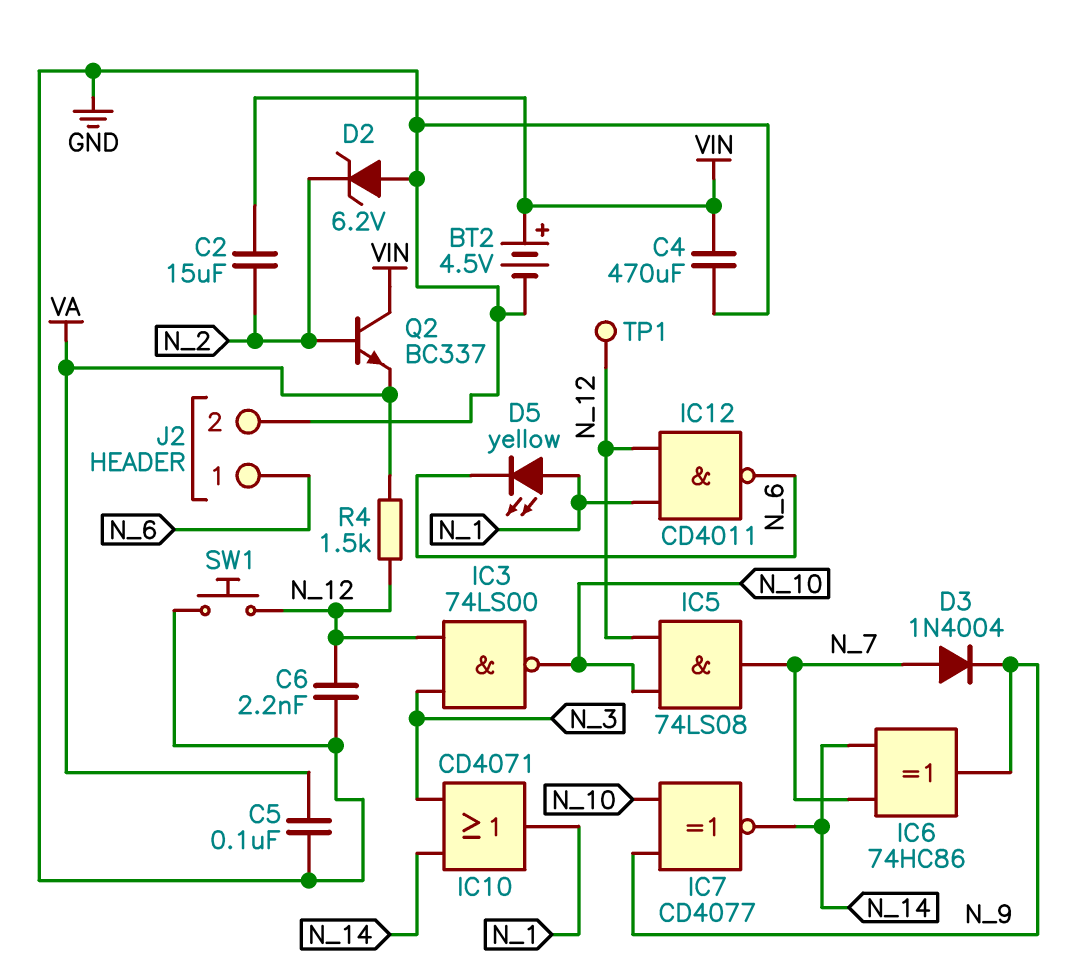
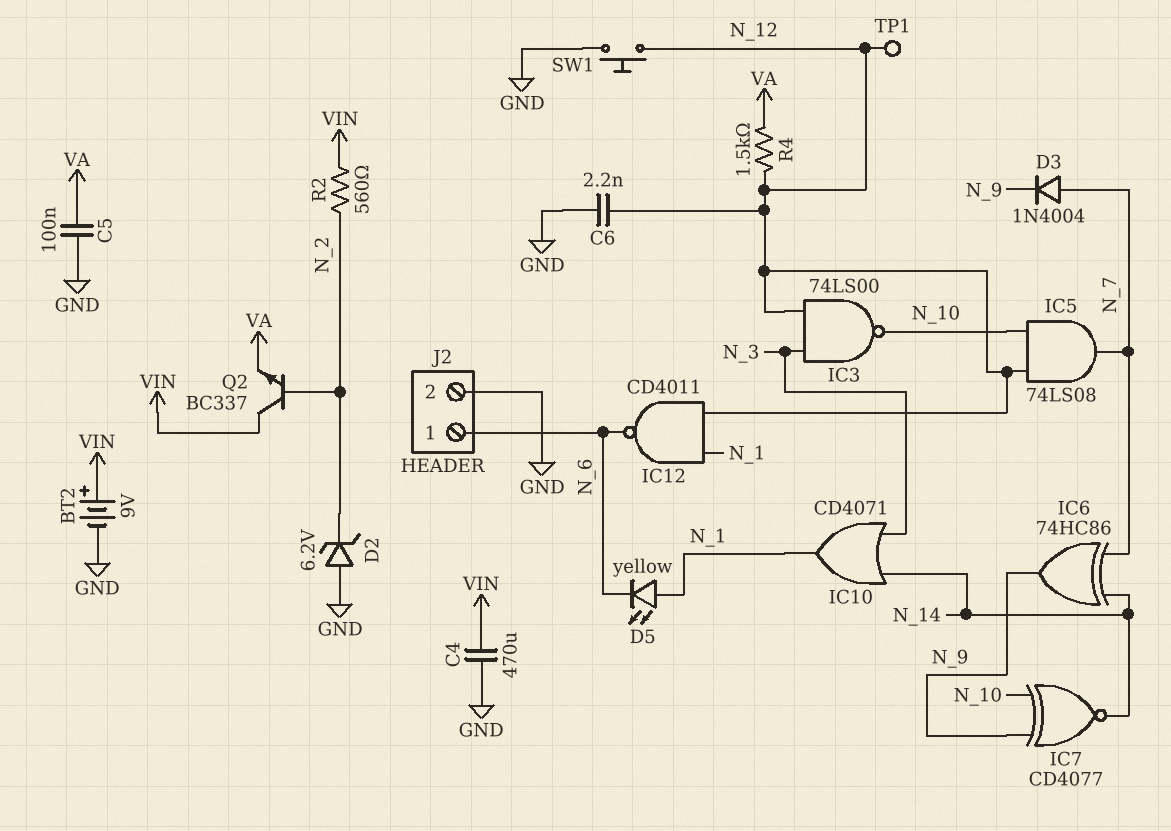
BT2: 4.5V (plus VIN, minus GND) -> 9V (plus VIN, minus GND)
C2: 15uF (N_2, VIN) -> none
R2: none -> 560 (N_2, VIN)

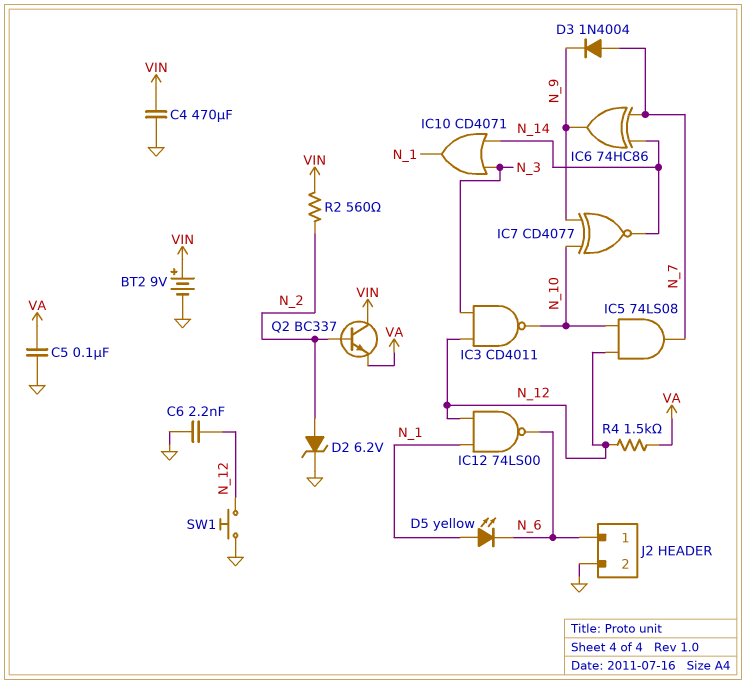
D2: zener 6.2V (A GND, K N_2) -> zener 6.2V (A N_2, K GND)
IC3: NAND 74LS00 (in N_3, in N_12, out N_10) -> NAND CD4011 (in N_3, in N_12, out N_10)
IC12: NAND CD4011 (in N_1, in N_12, out N_6) -> NAND 74LS00 (in N_1, in N_12, out N_6)
TP1: test point (N_12) -> none

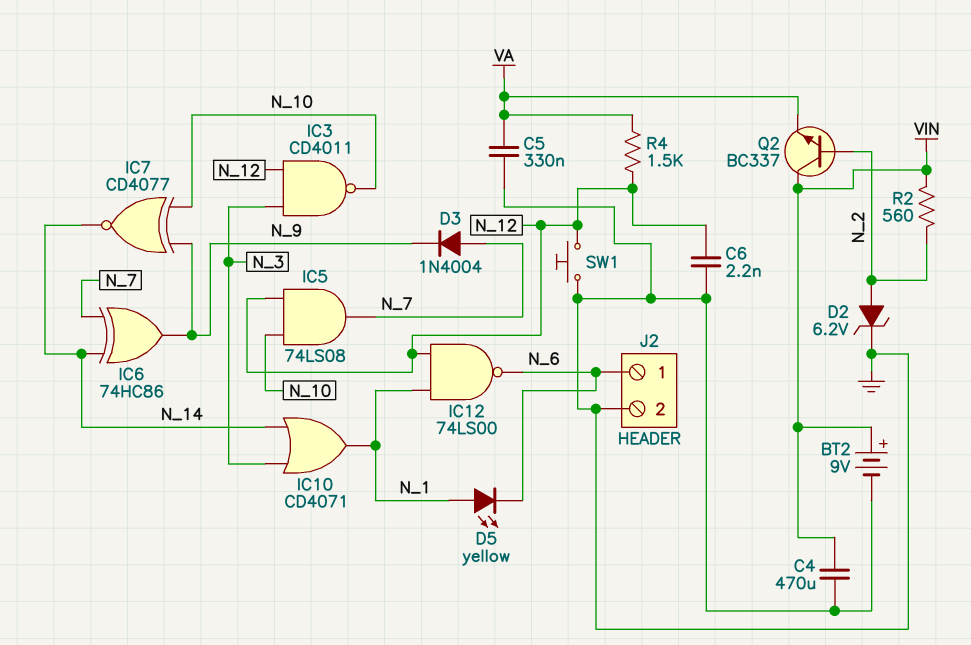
C5: 100nF (GND, VA) -> 330nF (GND, VA)

